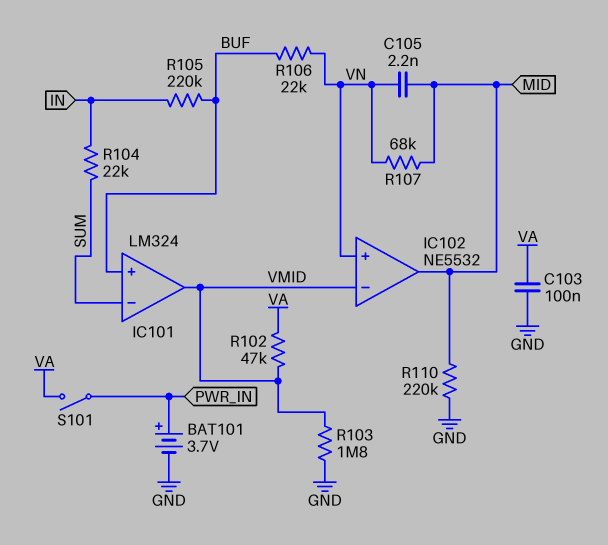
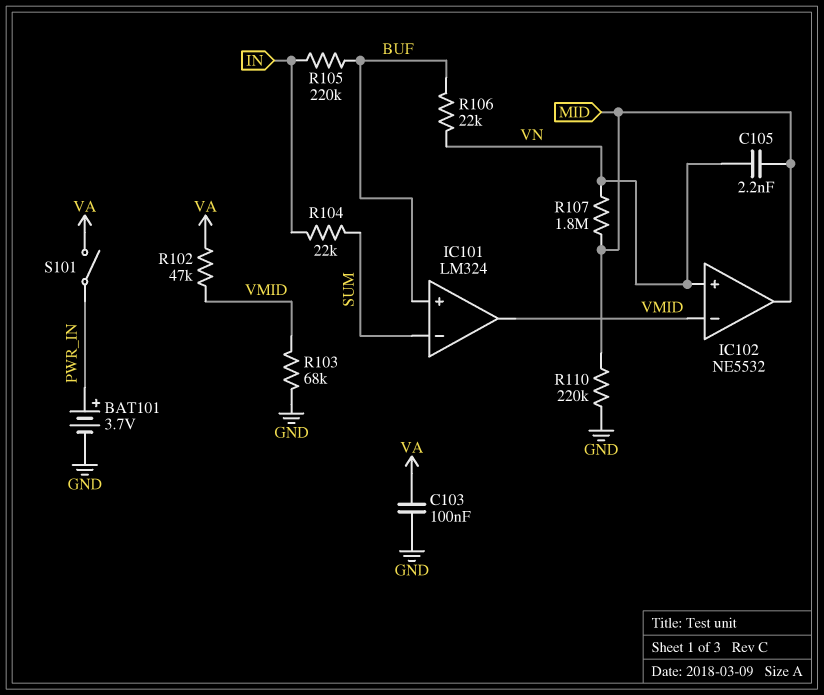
R103: 1.8M (GND, VMID) -> 68k (GND, VMID)
R107: 68k (MID, VN) -> 1.8M (MID, VN)

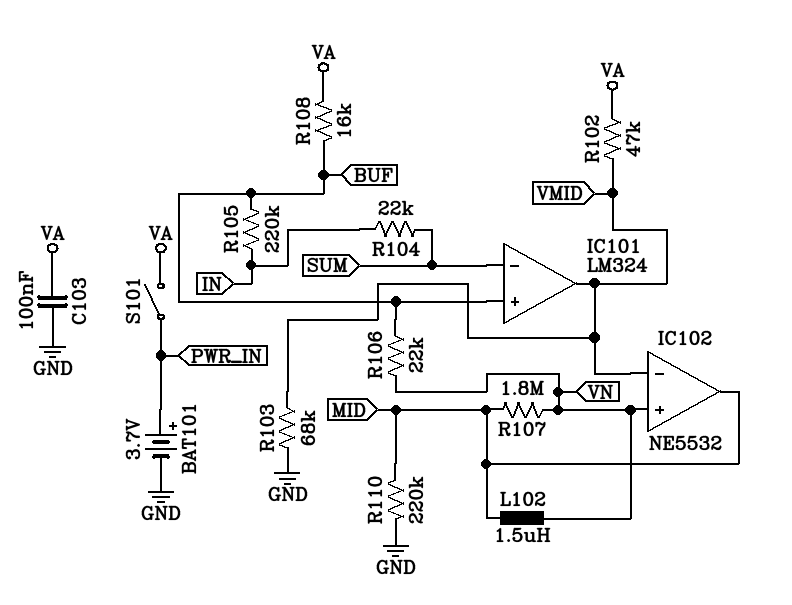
C105: 2.2nF (MID, VN) -> none
L102: none -> 1.5uH (MID, VN)
R108: none -> 16k (BUF, VA)

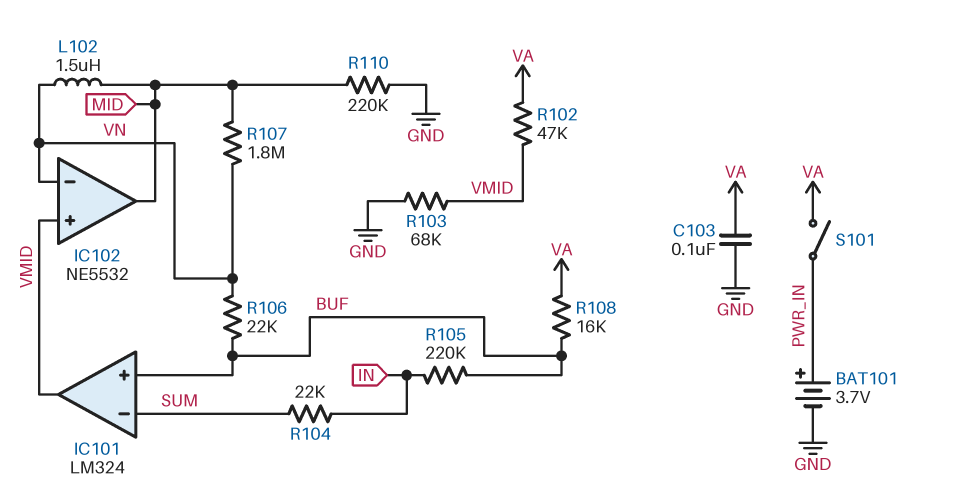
IC102 pin in+: VN -> VMID
IC102 pin in-: VMID -> VN

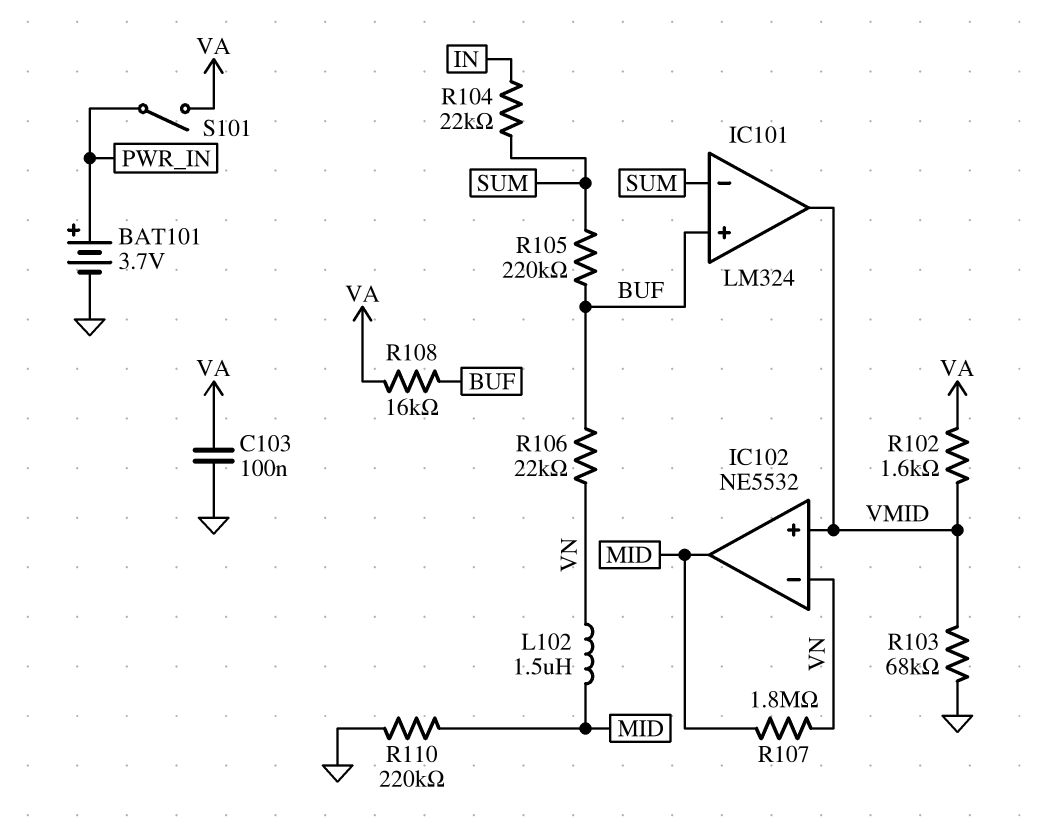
R102: 47k (VA, VMID) -> 1.6k (VA, VMID)
R105: 220k (BUF, IN) -> 220k (BUF, SUM)

